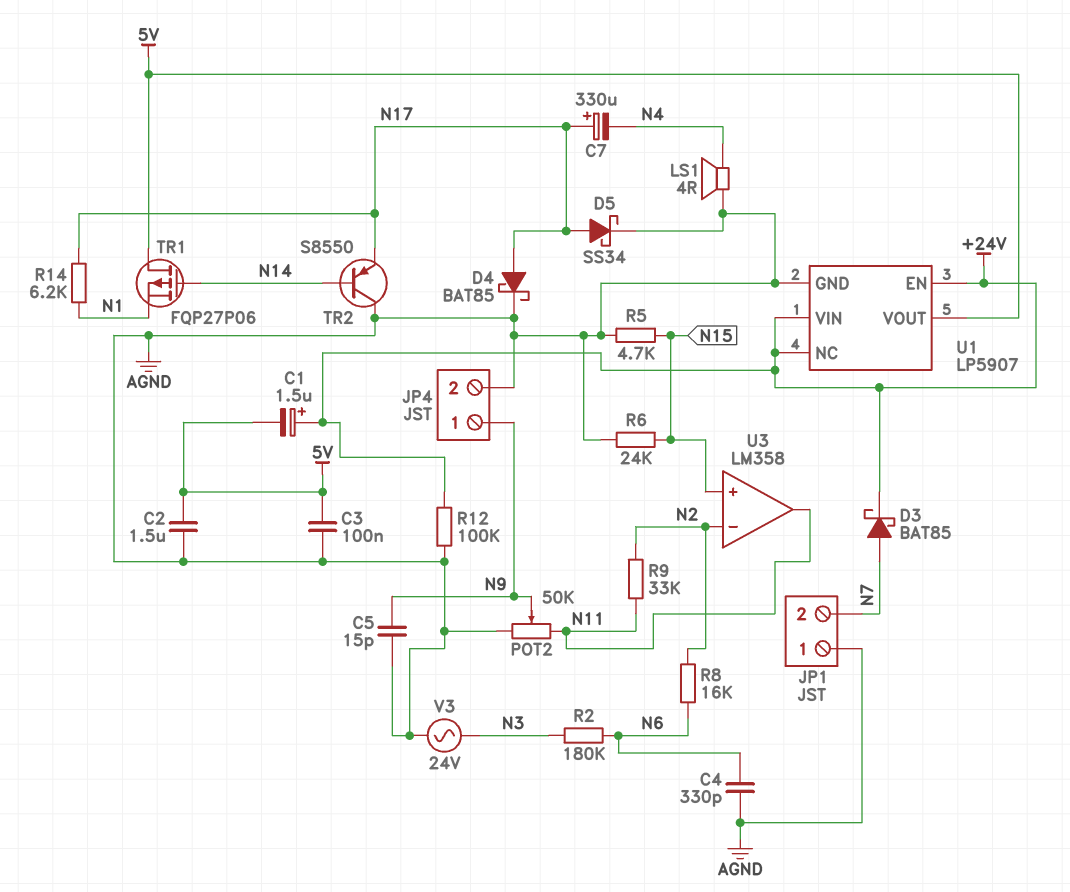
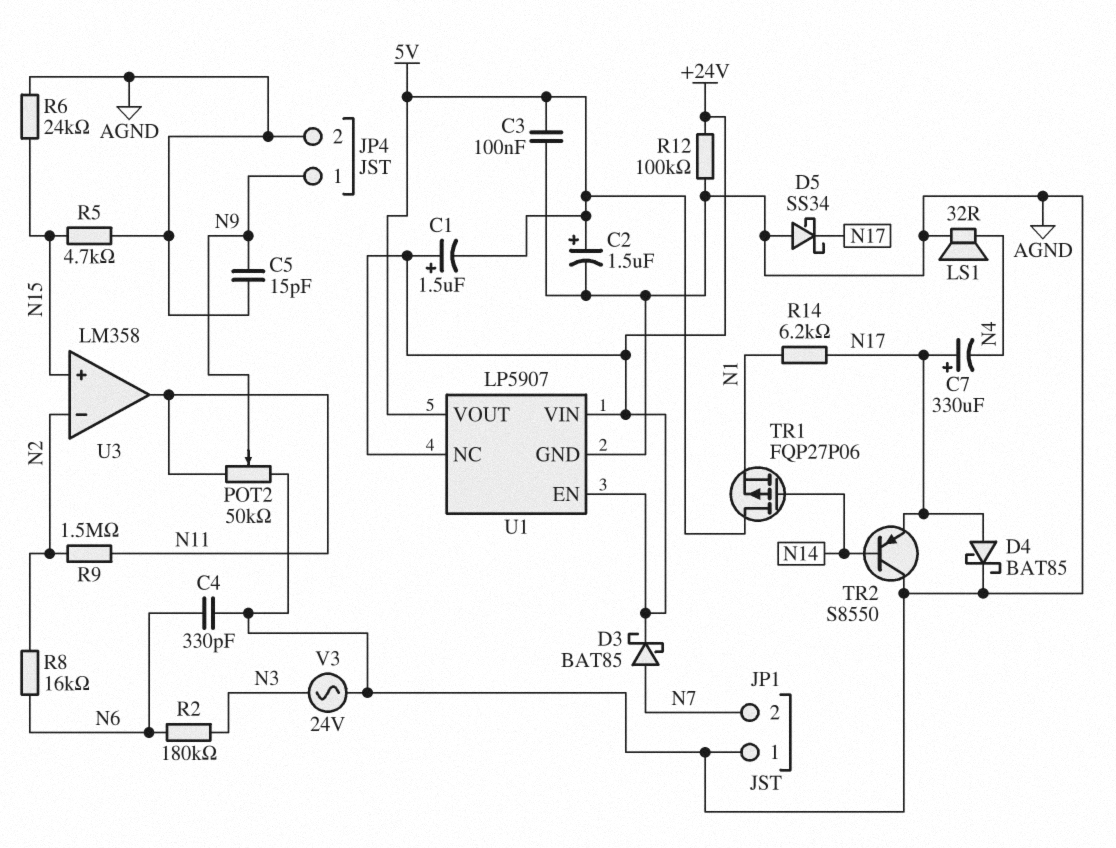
C2: 1.5uF (5V, AGND) -> 1.5uF (plus 5V, minus AGND)
D5: schottky SS34 (A N17, K AGND) -> schottky SS34 (A AGND, K N17)
LS1: speaker 4R (AGND, N4) -> speaker 32R (AGND, N4)
R9: 33k (N2, N11) -> 1.5M (N2, N11)

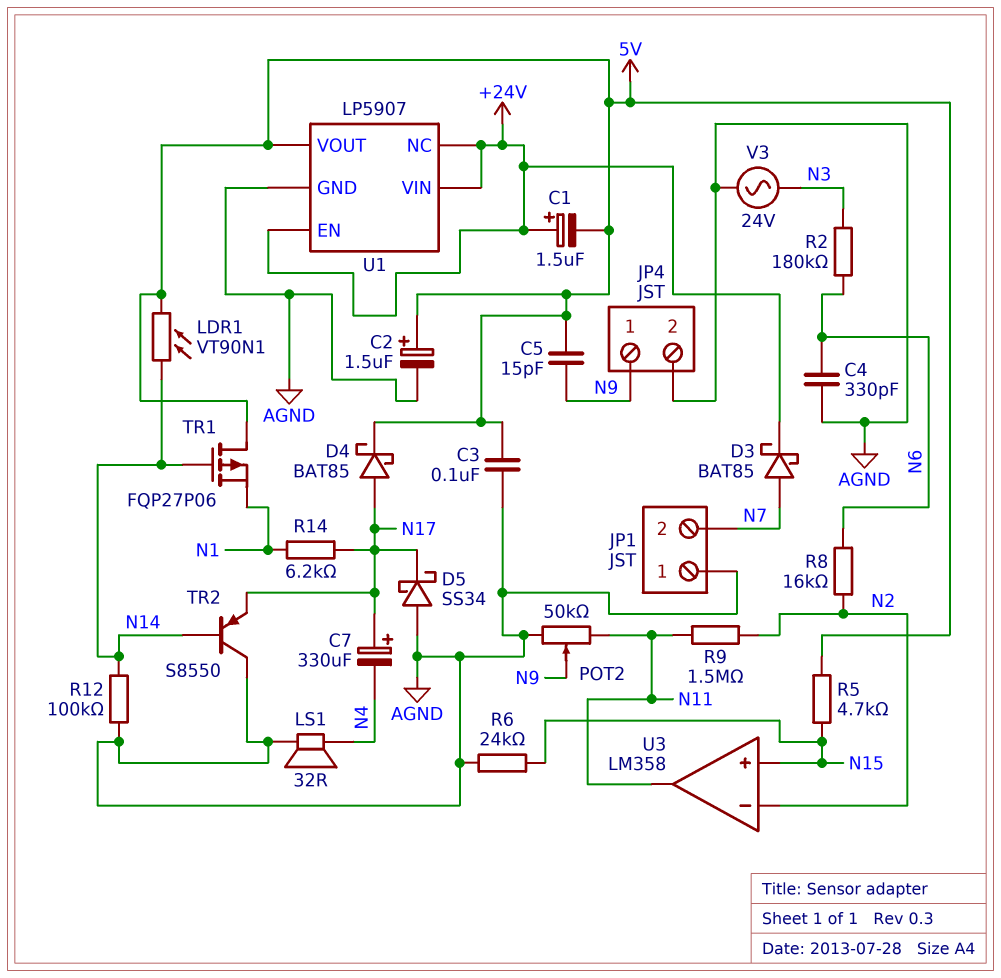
C5: 15pF (AGND, N9) -> 15pF (5V, N9)
D4: schottky BAT85 (A N17, K AGND) -> schottky BAT85 (A N17, K 5V)
LDR1: none -> VT90N1 (5V, N14)
R5: 4.7k (AGND, N15) -> 4.7k (5V, N15)
R12: 100k (+24V, AGND) -> 100k (AGND, N14)

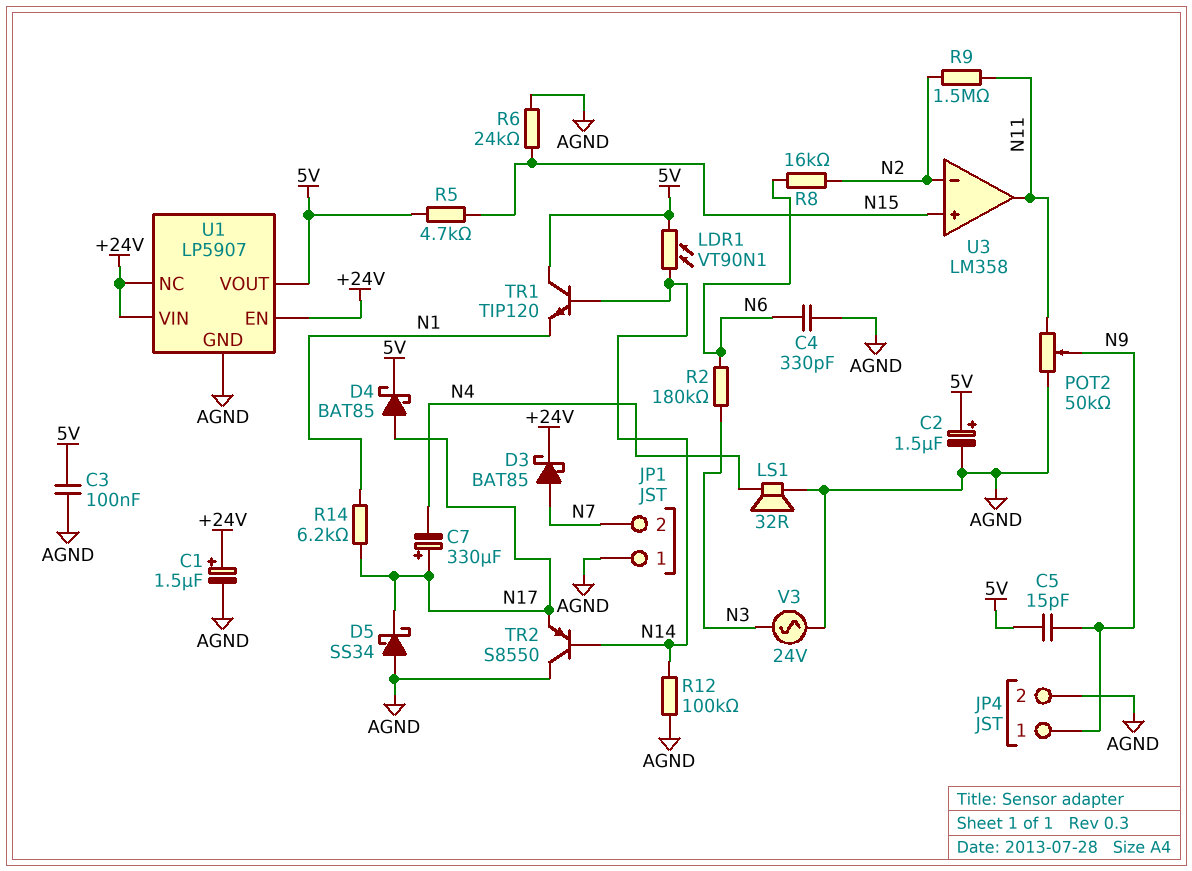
C1: 1.5uF (plus +24V, minus 5V) -> 1.5uF (plus +24V, minus AGND)
TR1: PMOS FQP27P06 (G N14, D 5V, S N1) -> NPN TIP120 (B N14, C 5V, E N1)

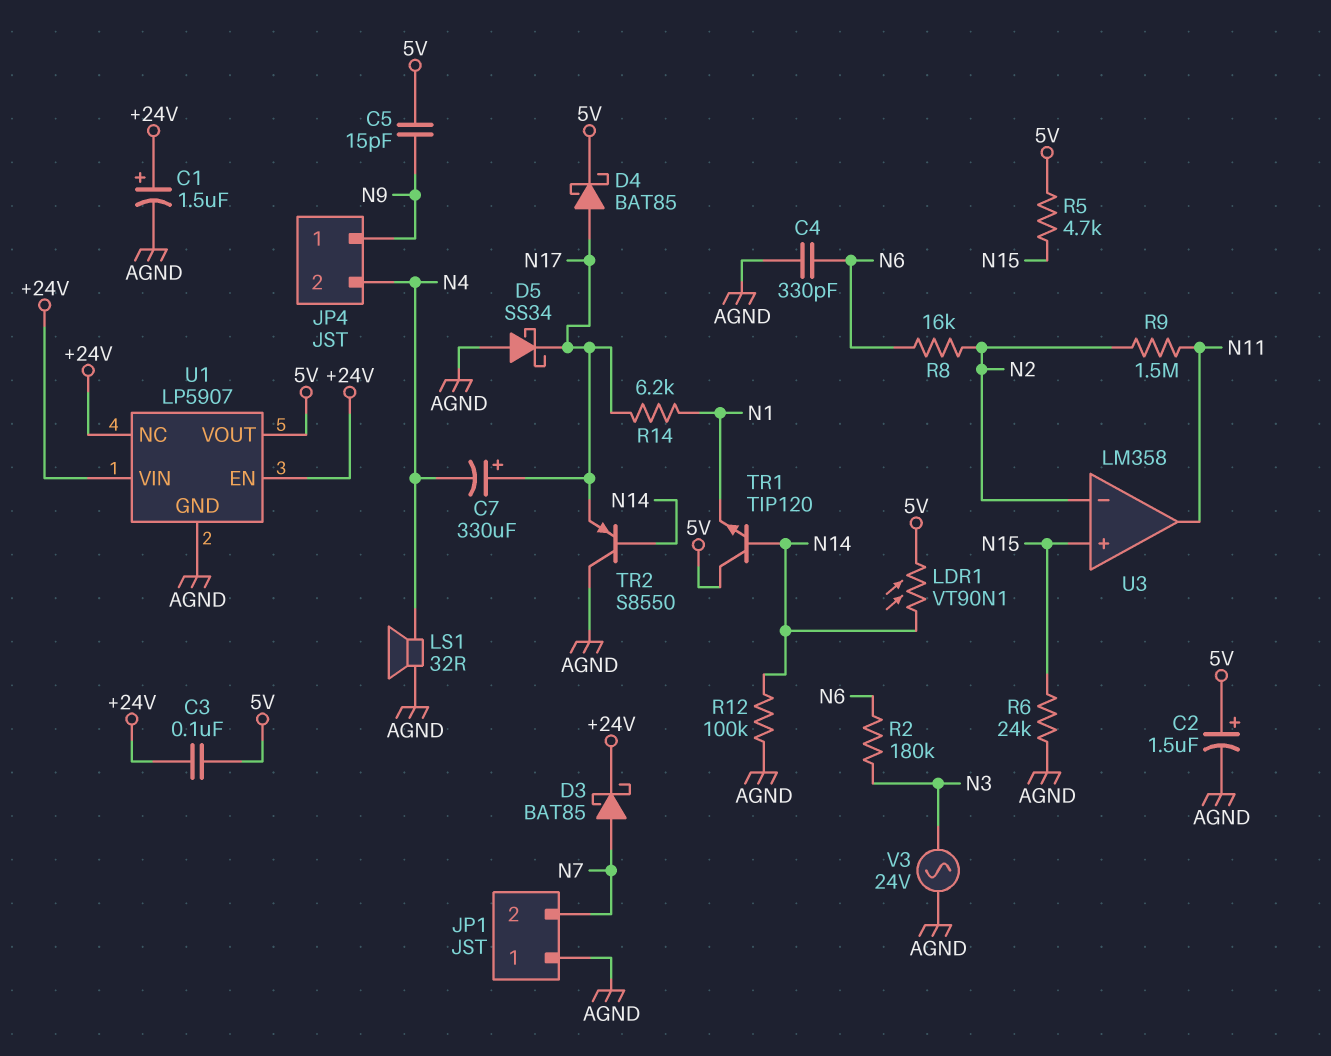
C3: 100nF (5V, AGND) -> 100nF (+24V, 5V)
JP4 pin 2: AGND -> N4
POT2: 50k (AGND, N11, wiper N9) -> none

